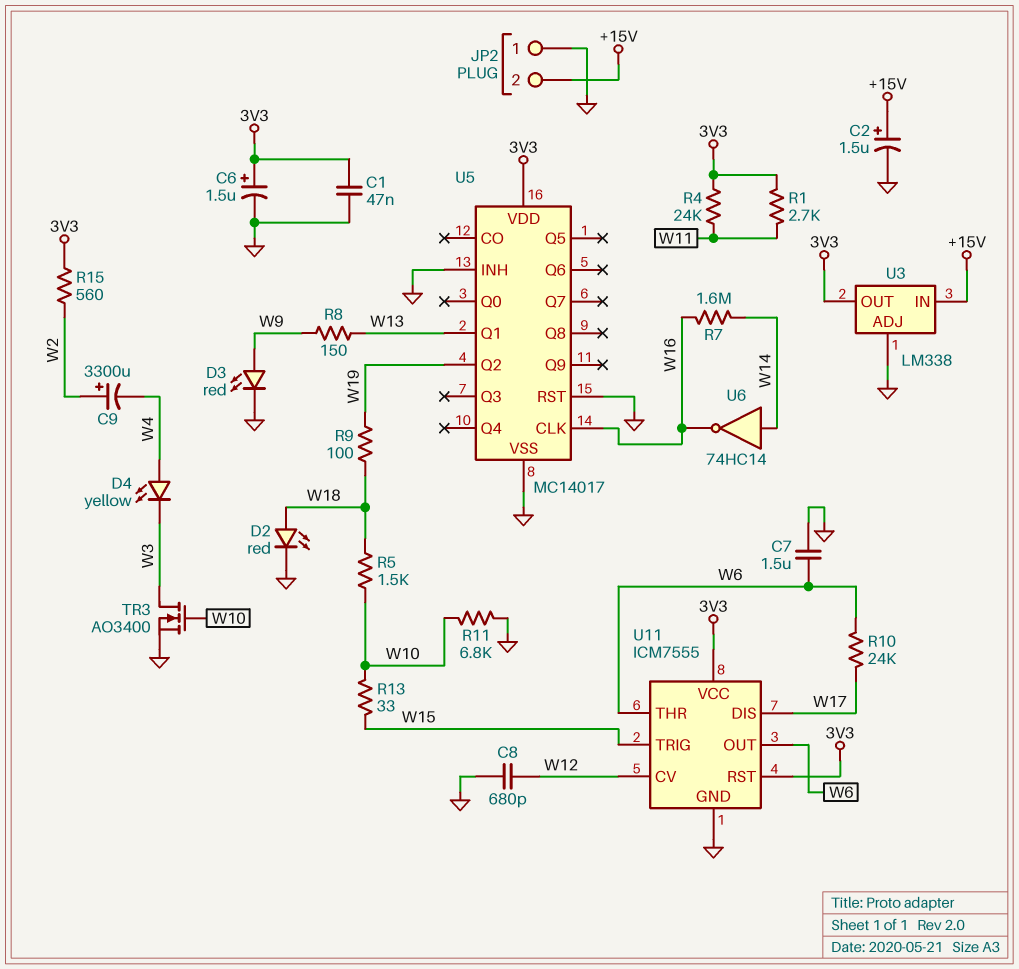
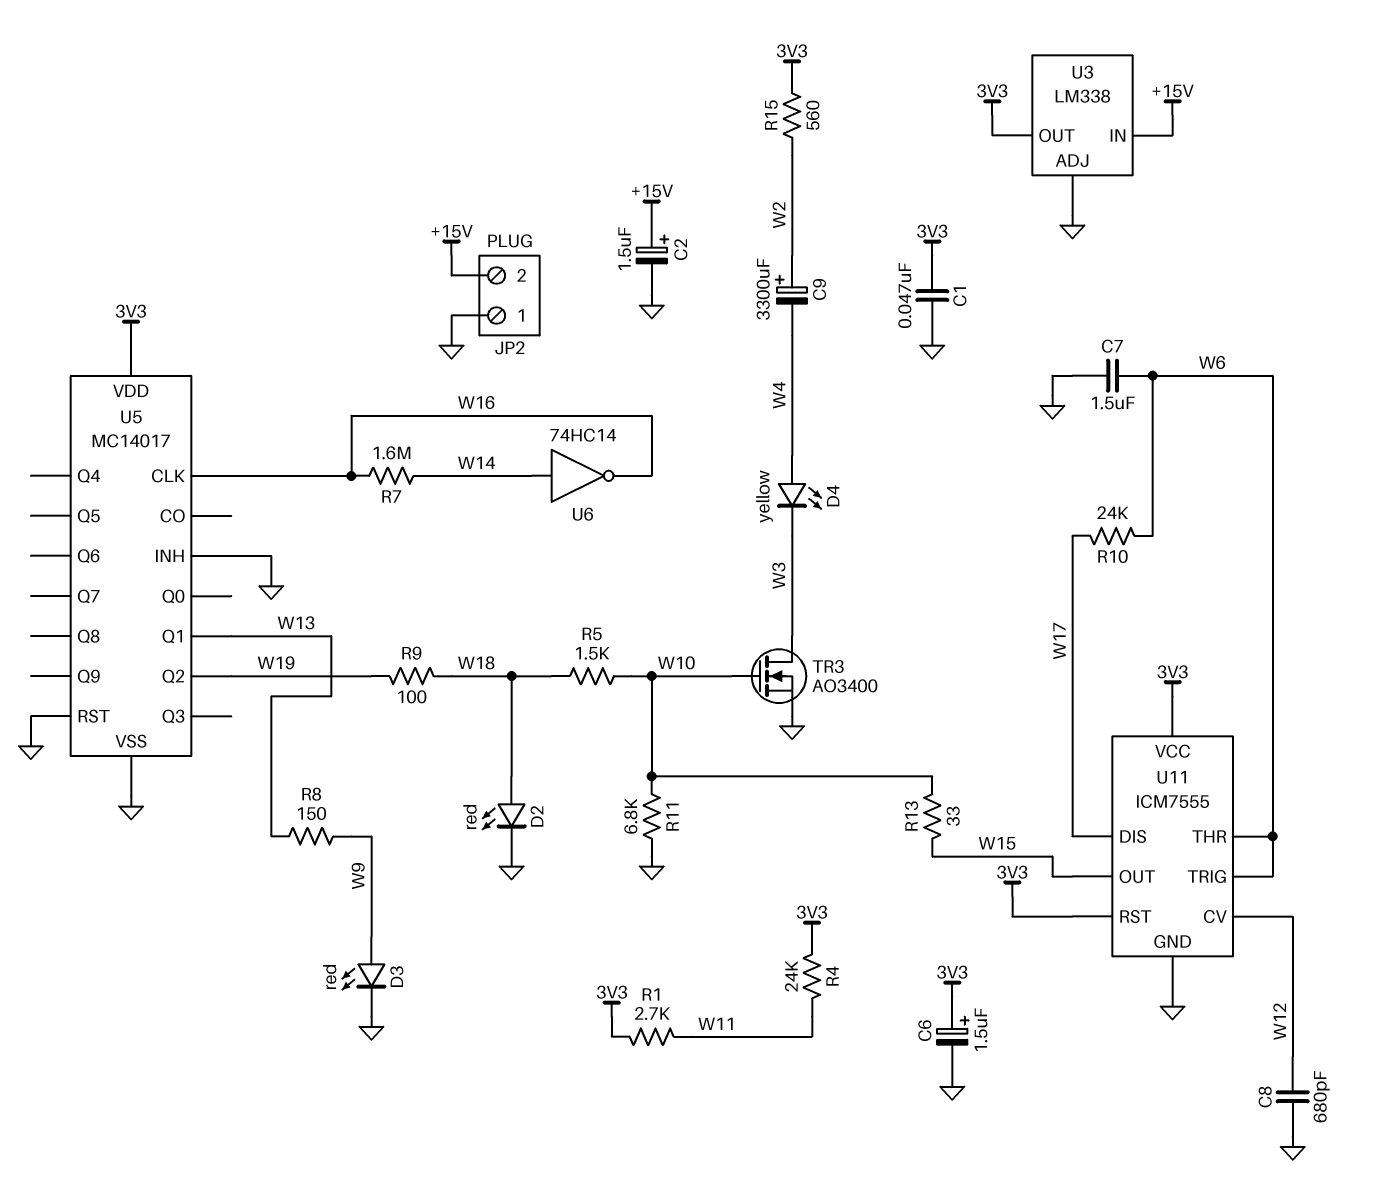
U11 pin OUT: W6 -> W15
U11 pin TRIG: W15 -> W6

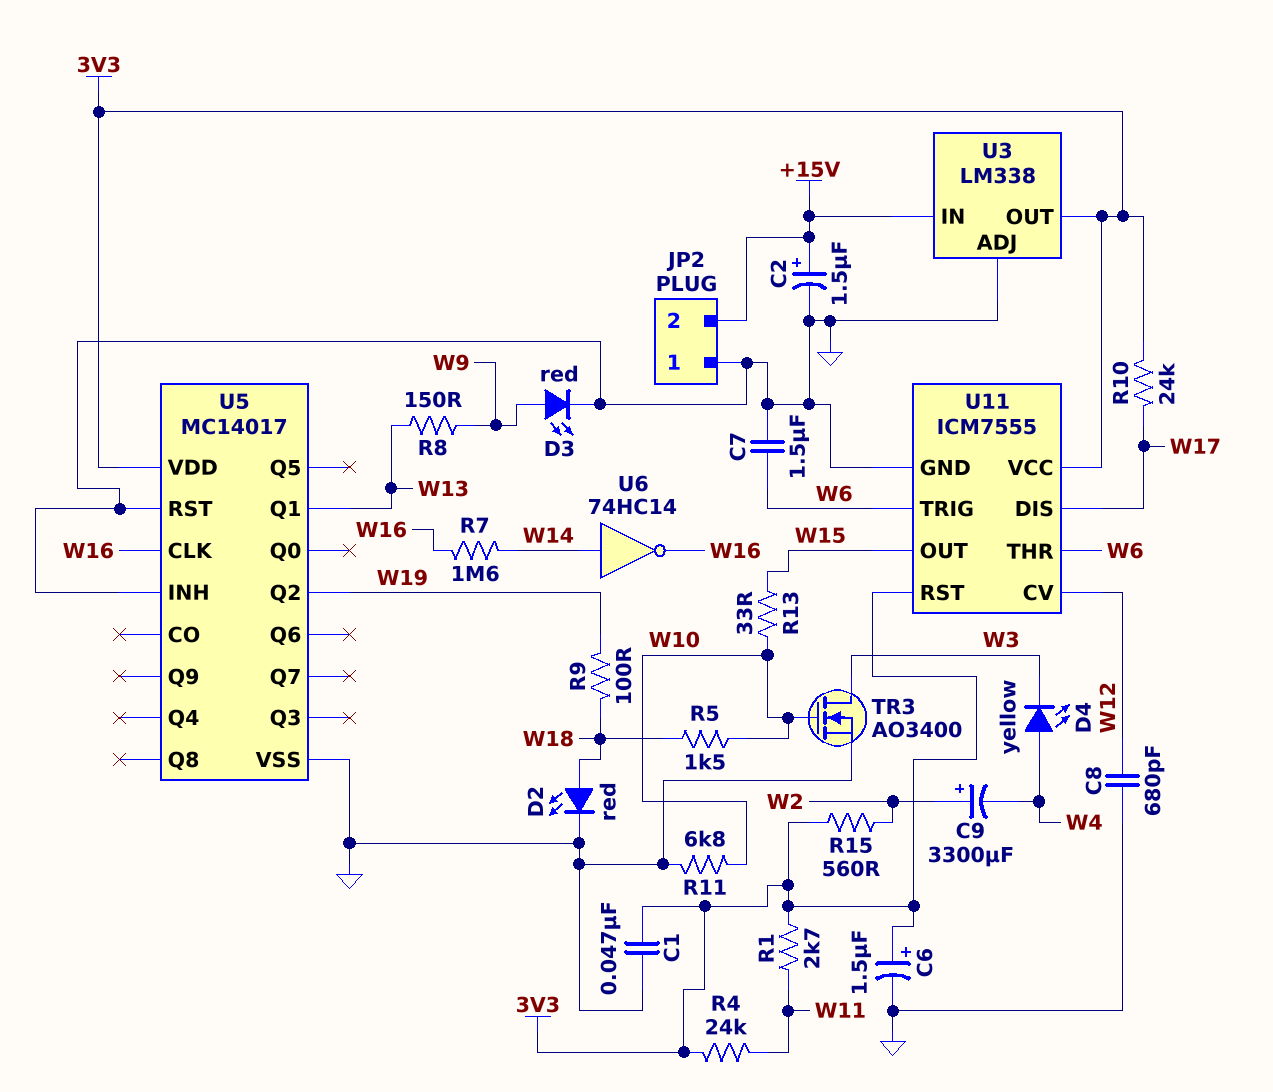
R10: 24k (W6, W17) -> 24k (3V3, W17)

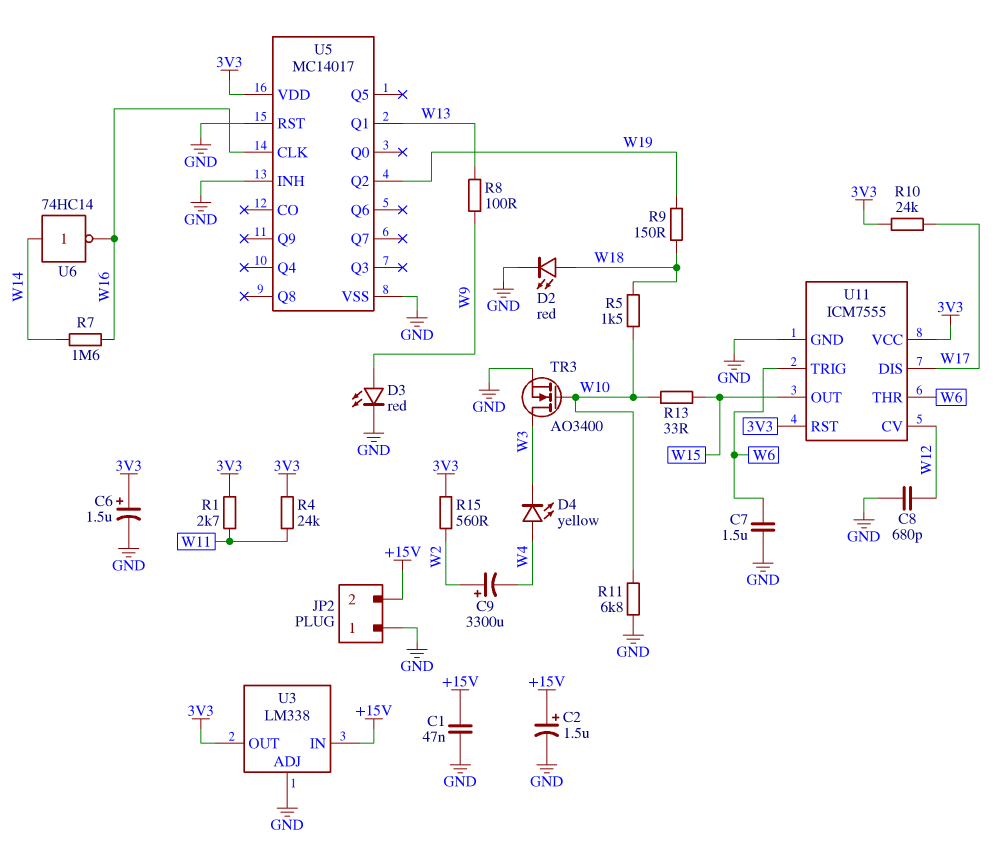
C1: 47nF (3V3, GND) -> 47nF (+15V, GND)
R8: 150 (W9, W13) -> 100 (W9, W13)
R9: 100 (W18, W19) -> 150 (W18, W19)

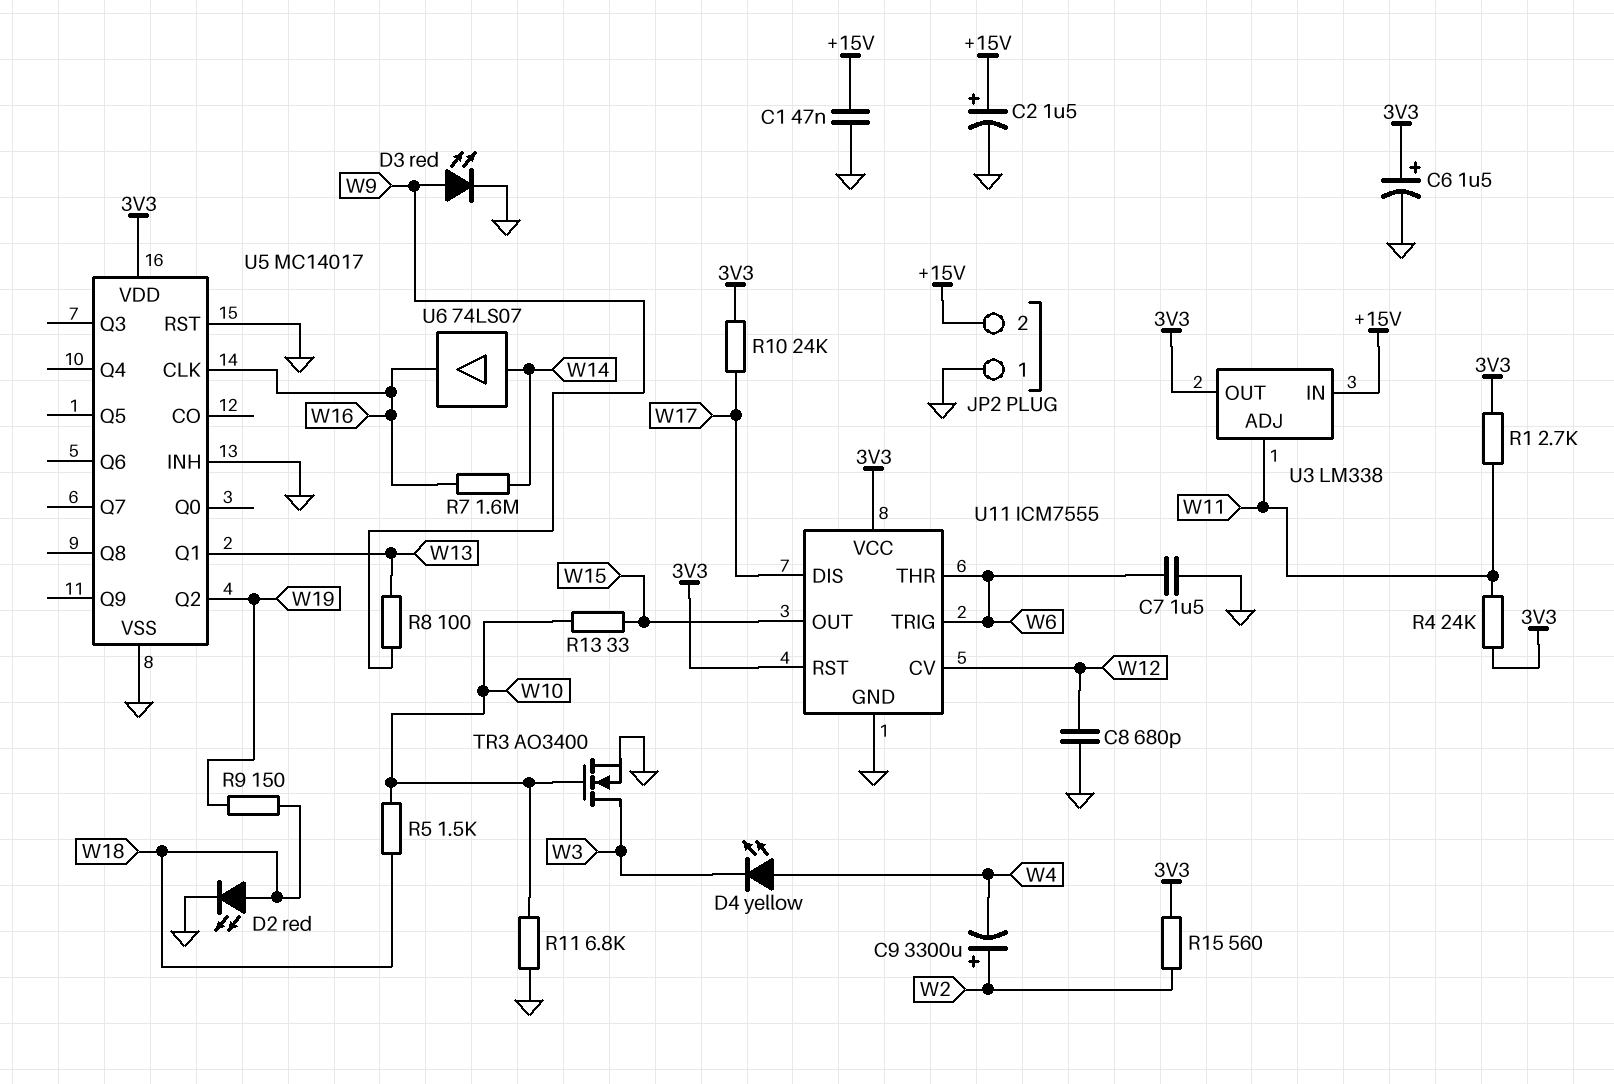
U3 pin ADJ: GND -> W11
U6: NOT 74HC14 (in W14, out W16) -> buffer 74LS07 (in W14, out W16)

